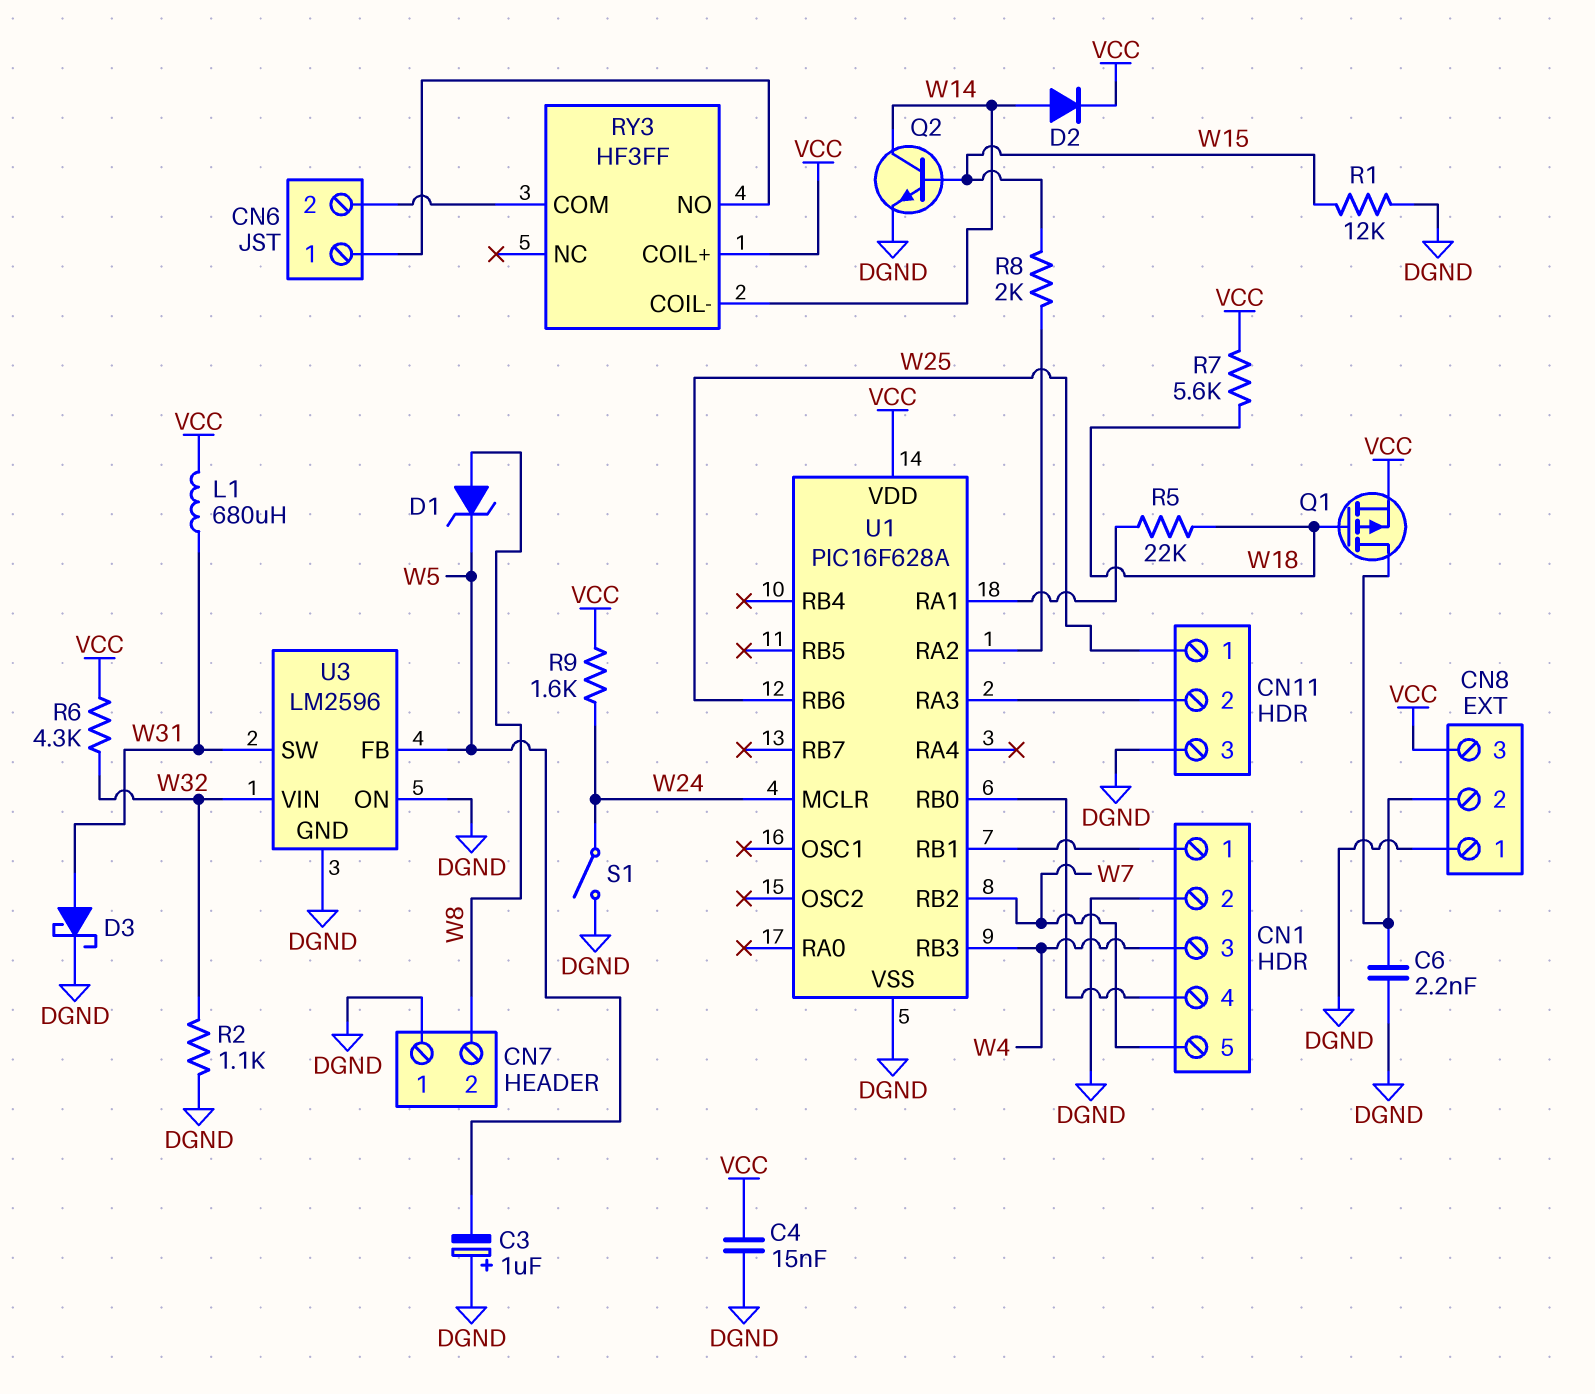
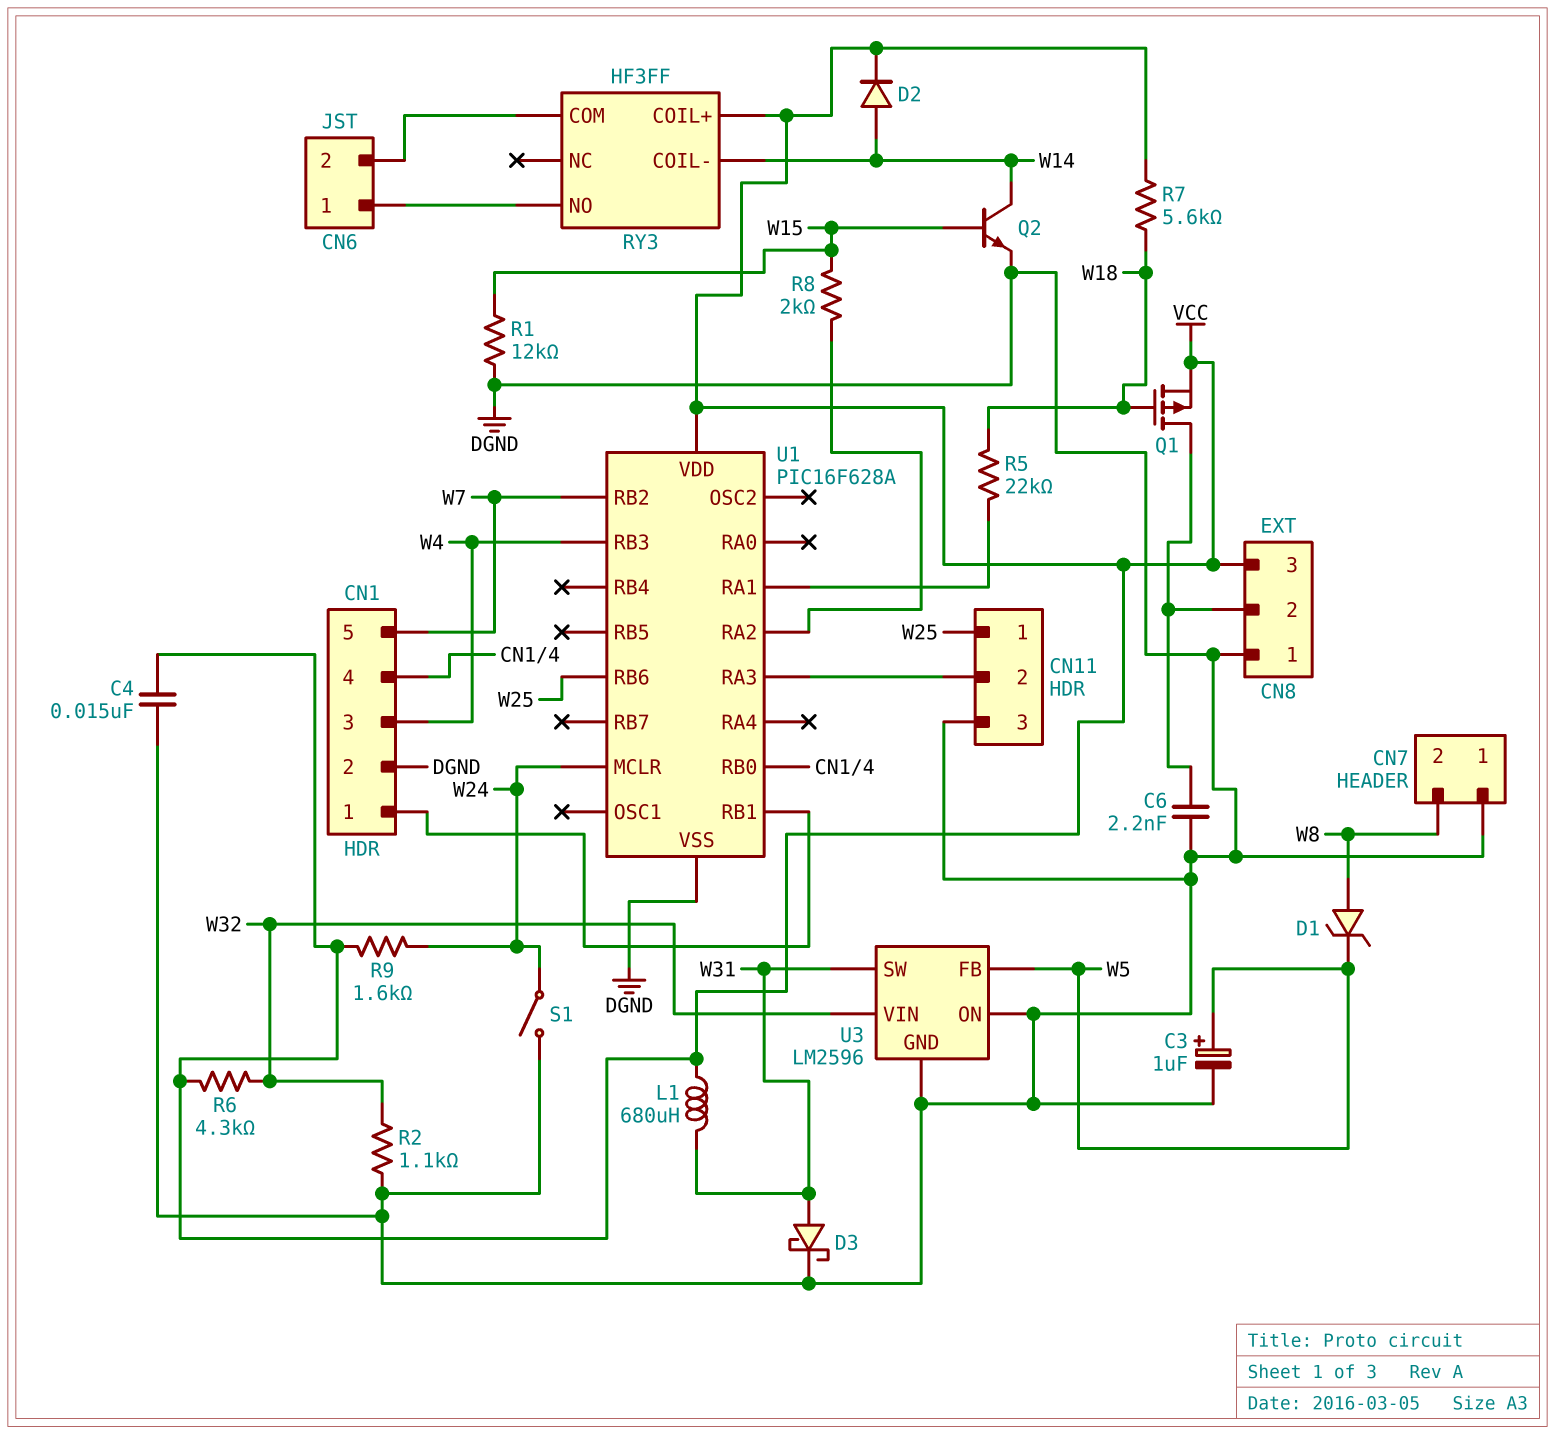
C3: 1uF (plus DGND, minus W5) -> 1uF (plus W5, minus DGND)

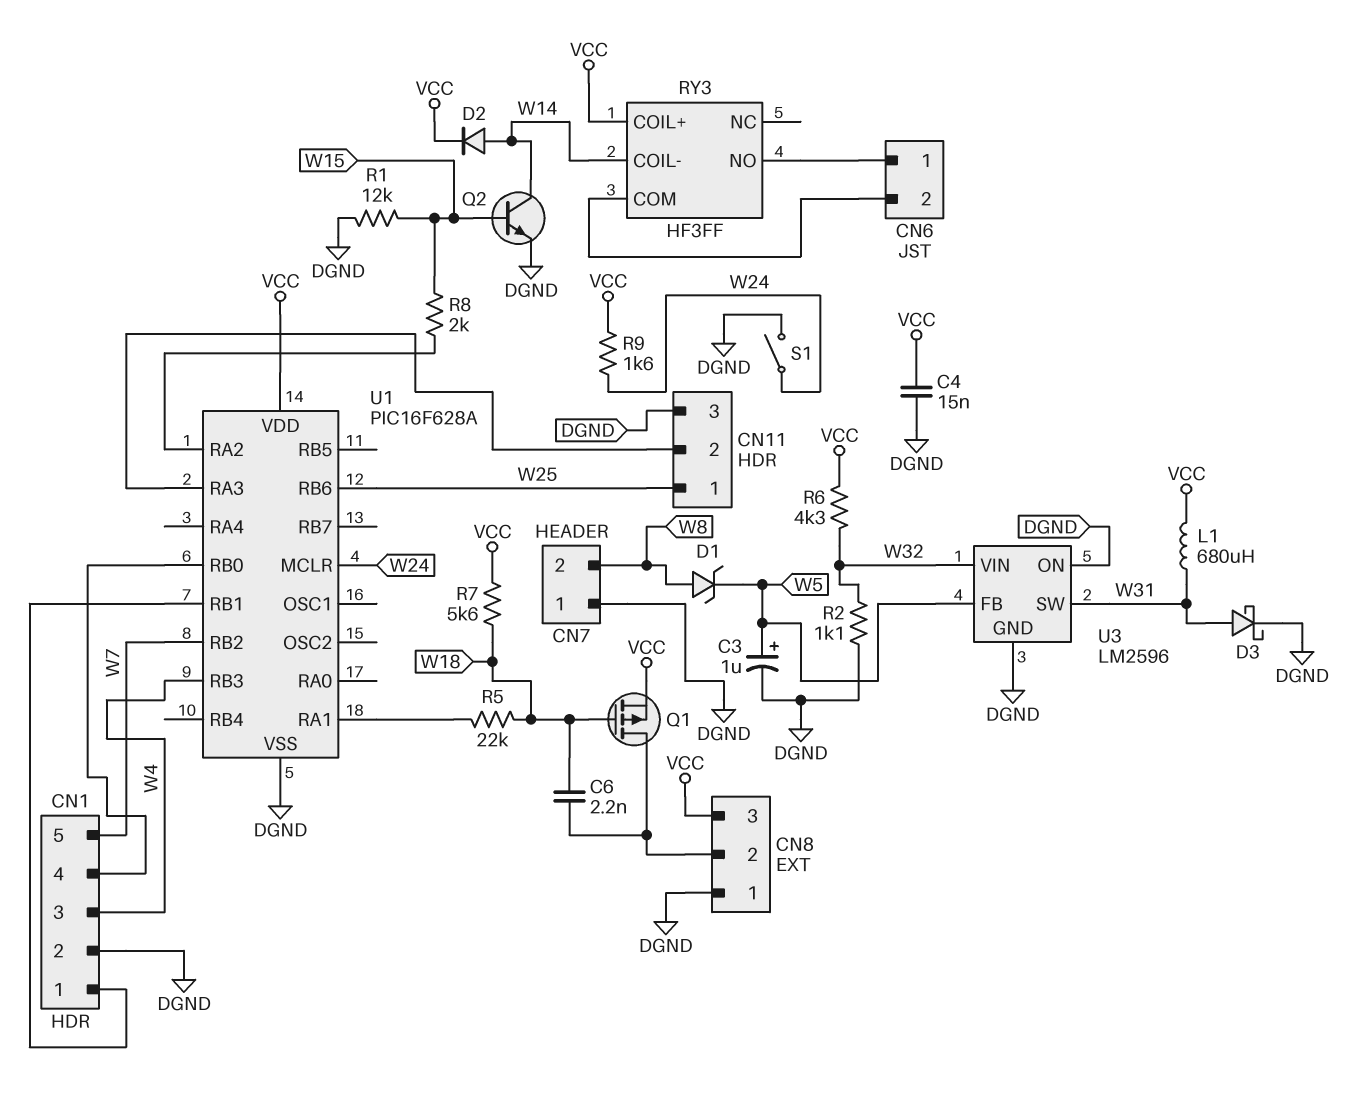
C6: 2.2nF (CN8/2, DGND) -> 2.2nF (CN8/2, W18)

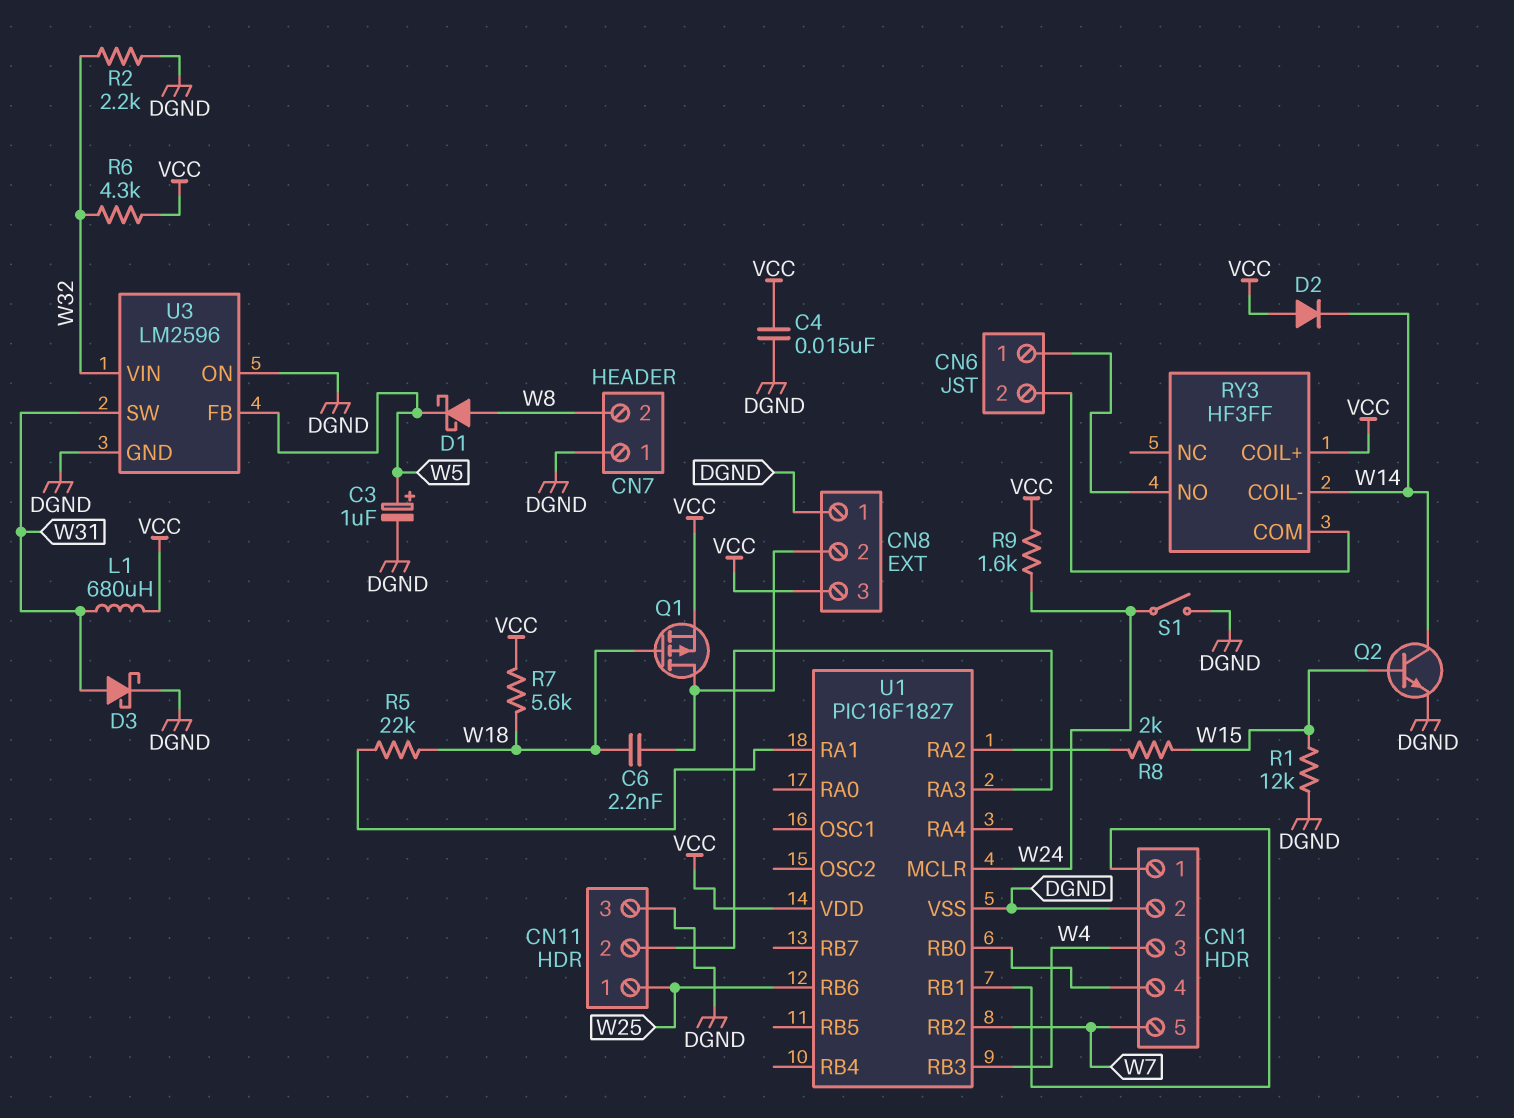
D1: zener (A W8, K W5) -> schottky (A W8, K W5)
D2: diode (A W14, K VCC) -> diode (A VCC, K W14)
R2: 1.1k (DGND, W32) -> 2.2k (DGND, W32)
U1: PIC16F628A -> PIC16F1827

